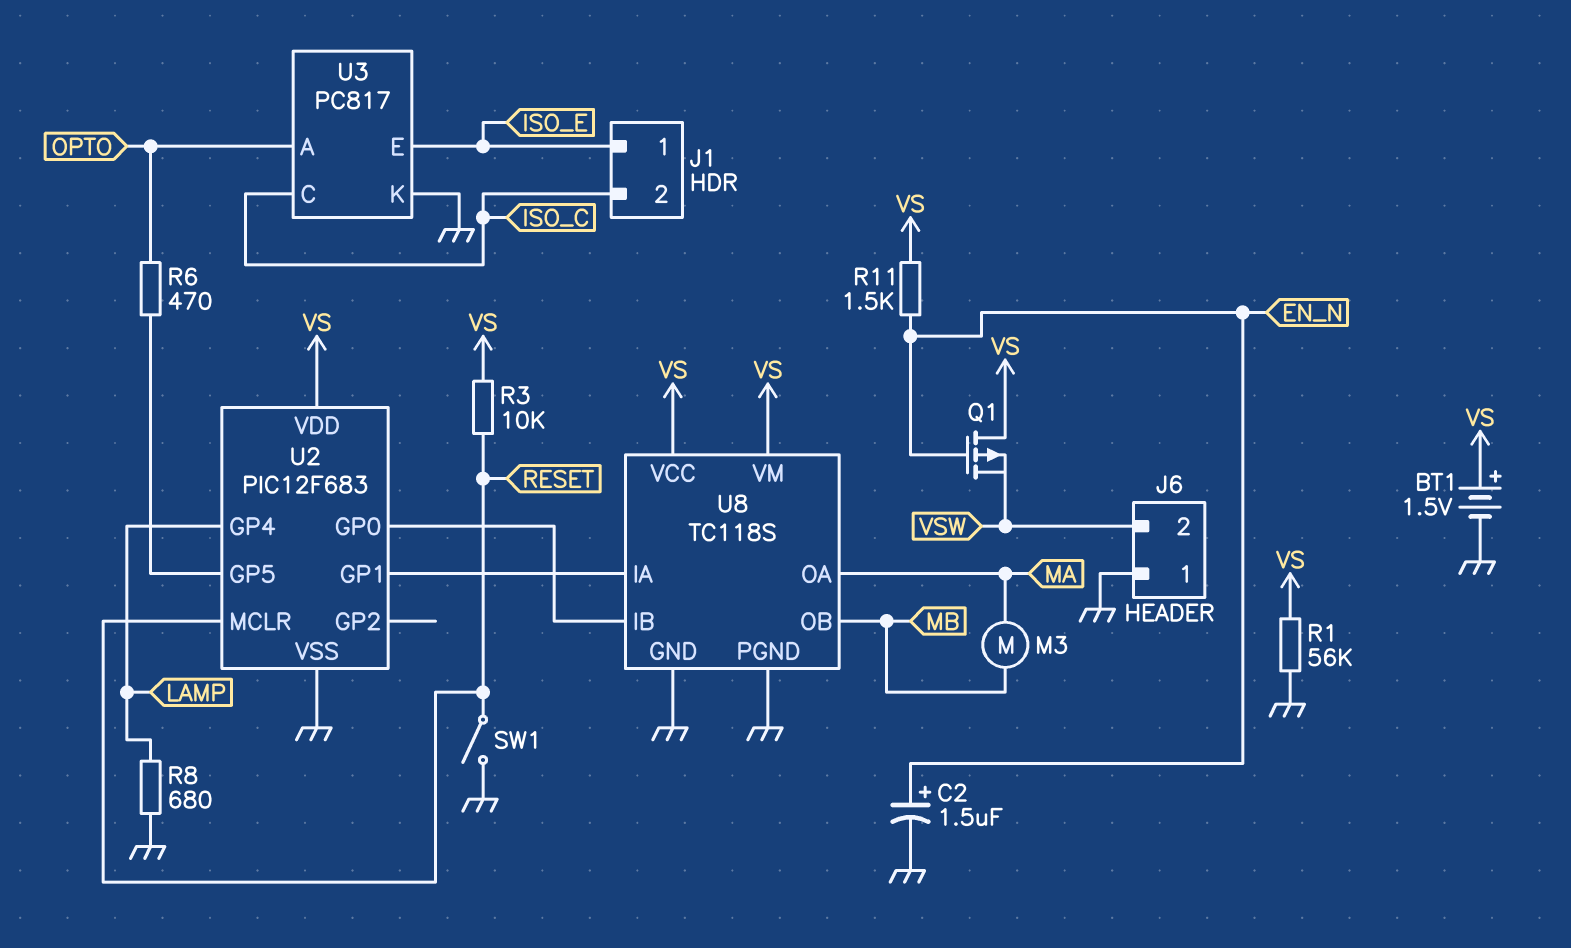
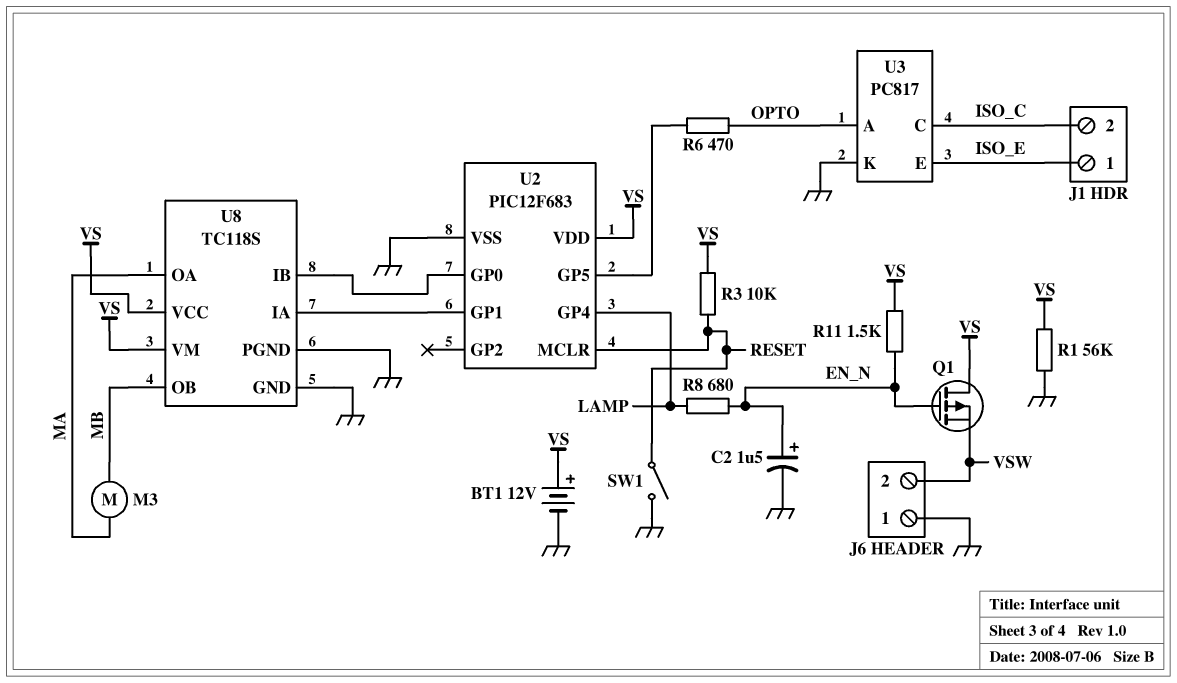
BT1: 1.5V (plus VS, minus GND) -> 12V (plus VS, minus GND)
R8: 680 (GND, LAMP) -> 680 (EN_N, LAMP)

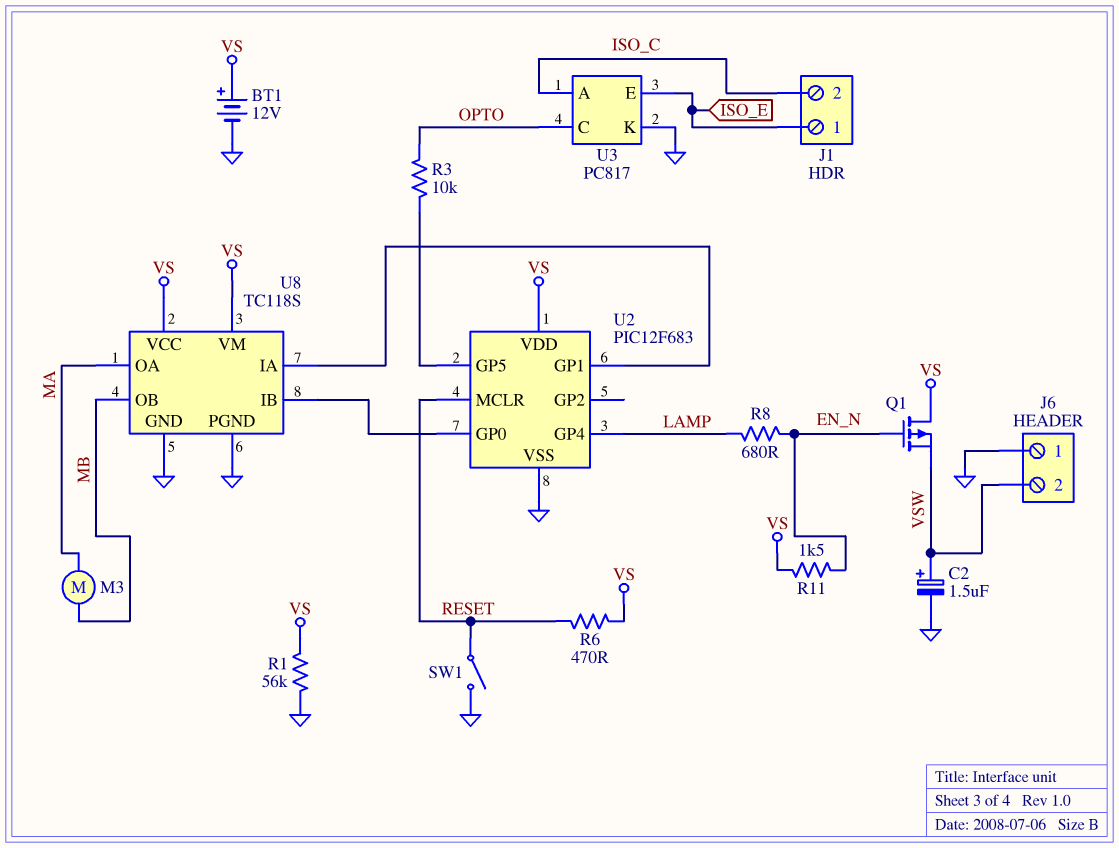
C2: 1.5uF (plus EN_N, minus GND) -> 1.5uF (plus VSW, minus GND)
R3: 10k (RESET, VS) -> 10k (OPTO, U2/GP5)
R6: 470 (OPTO, U2/GP5) -> 470 (RESET, VS)
U3 pin A: OPTO -> ISO_C
U3 pin C: ISO_C -> OPTO

